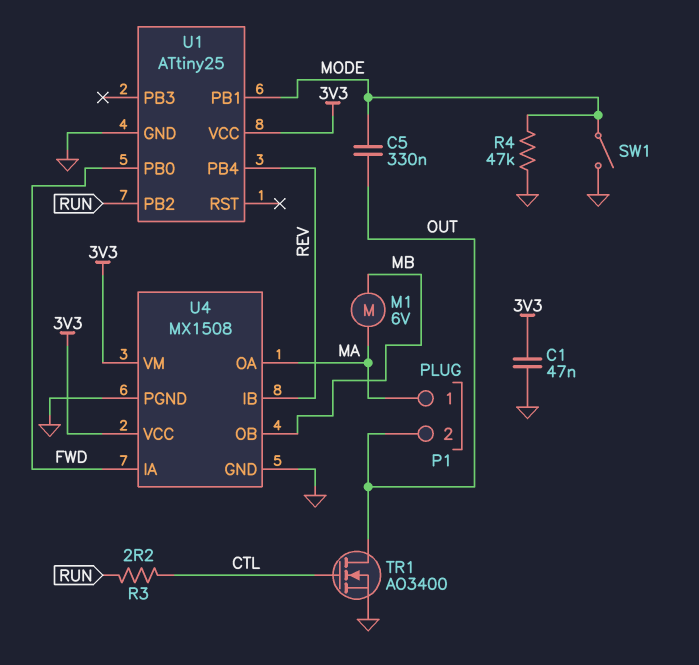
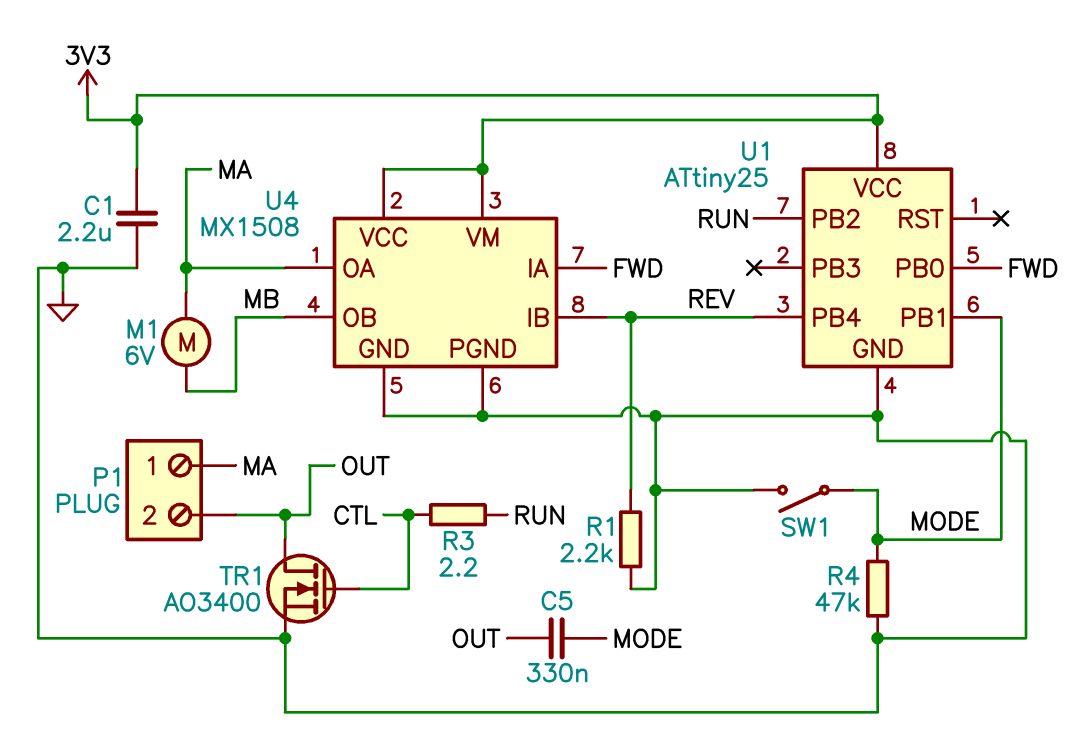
C1: 47nF (3V3, GND) -> 2.2uF (3V3, GND)
R1: none -> 2.2k (GND, REV)

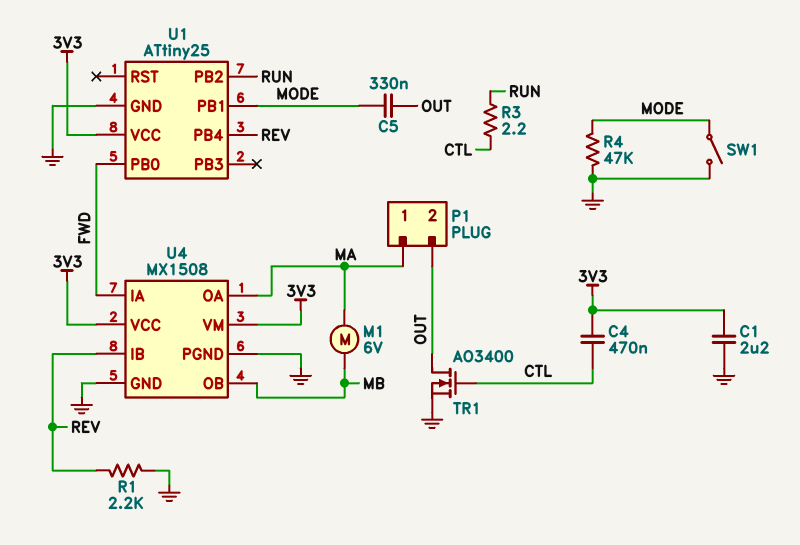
C4: none -> 470nF (3V3, CTL)

